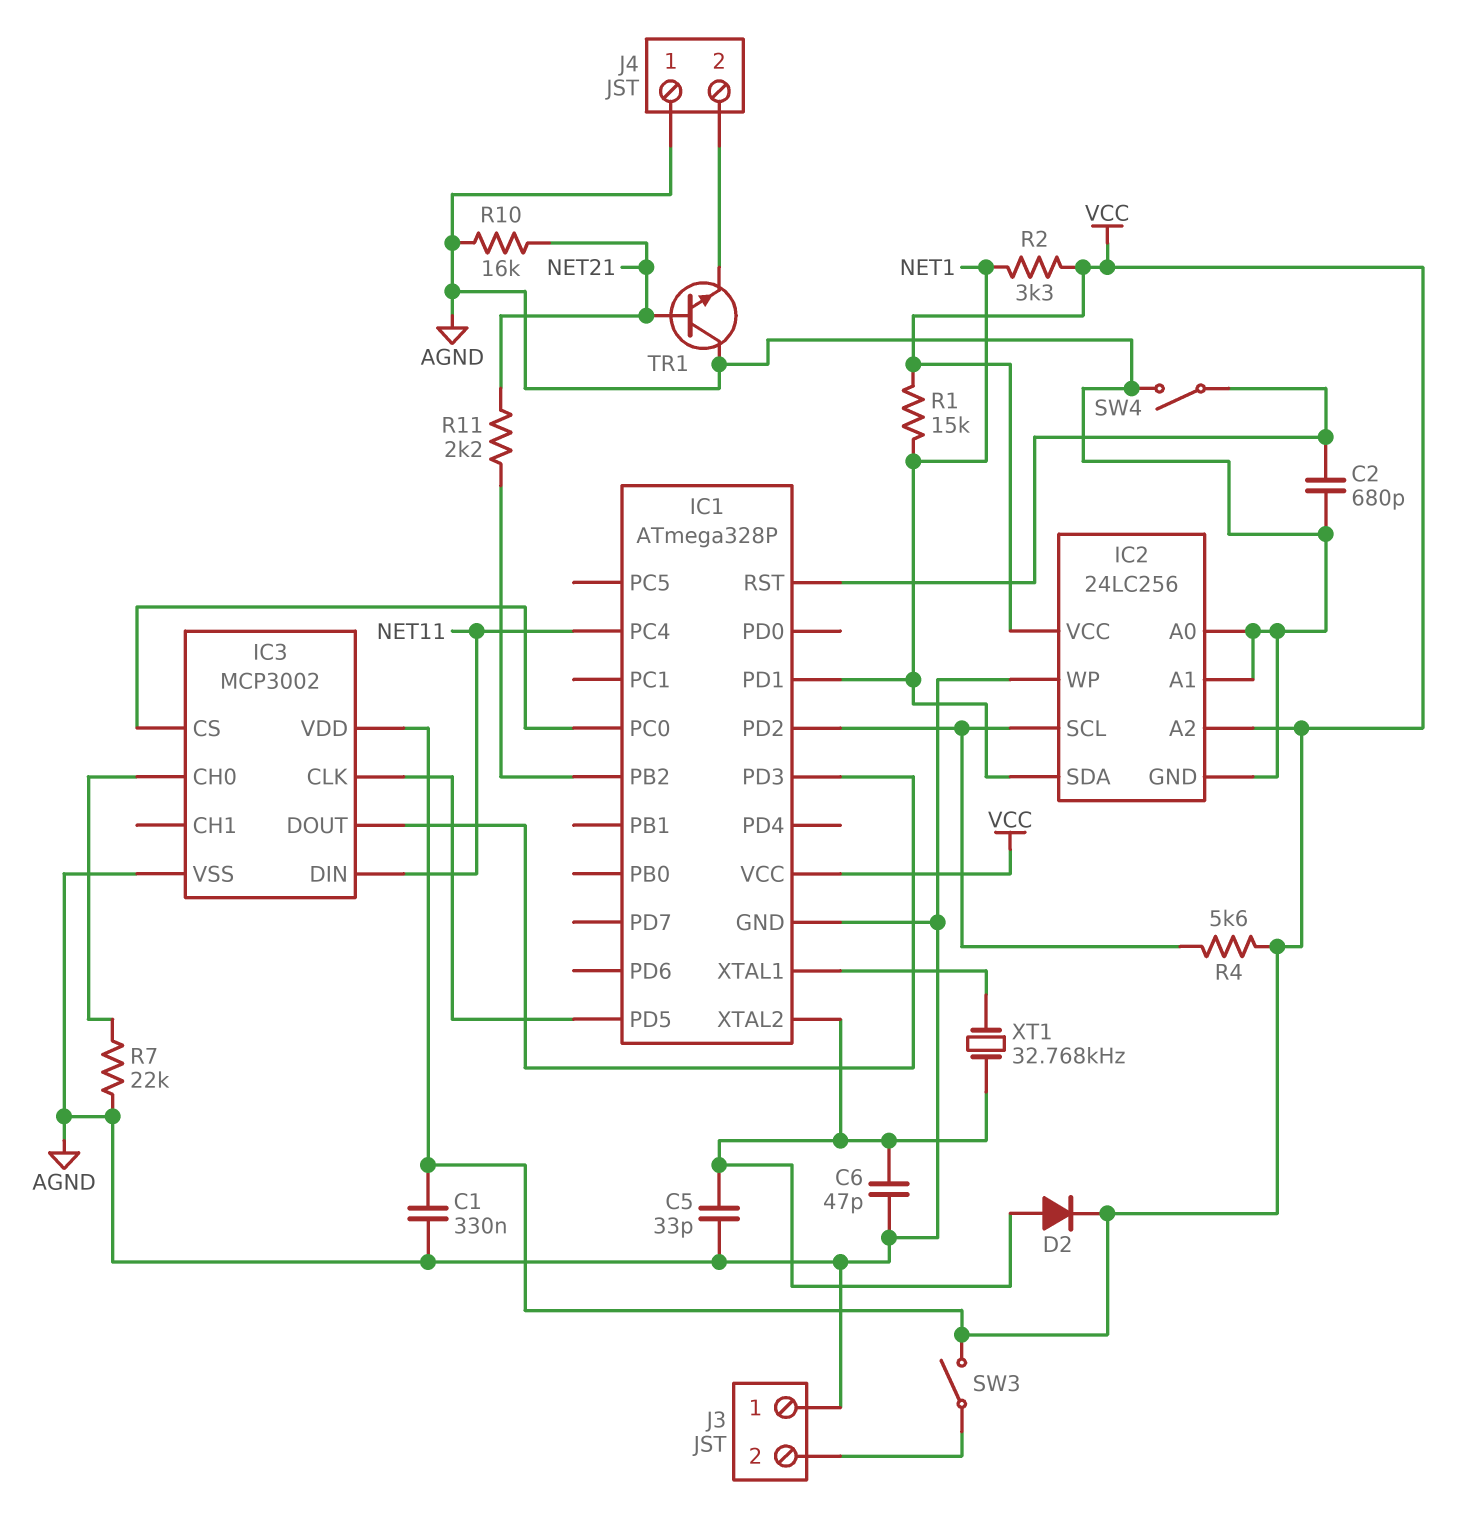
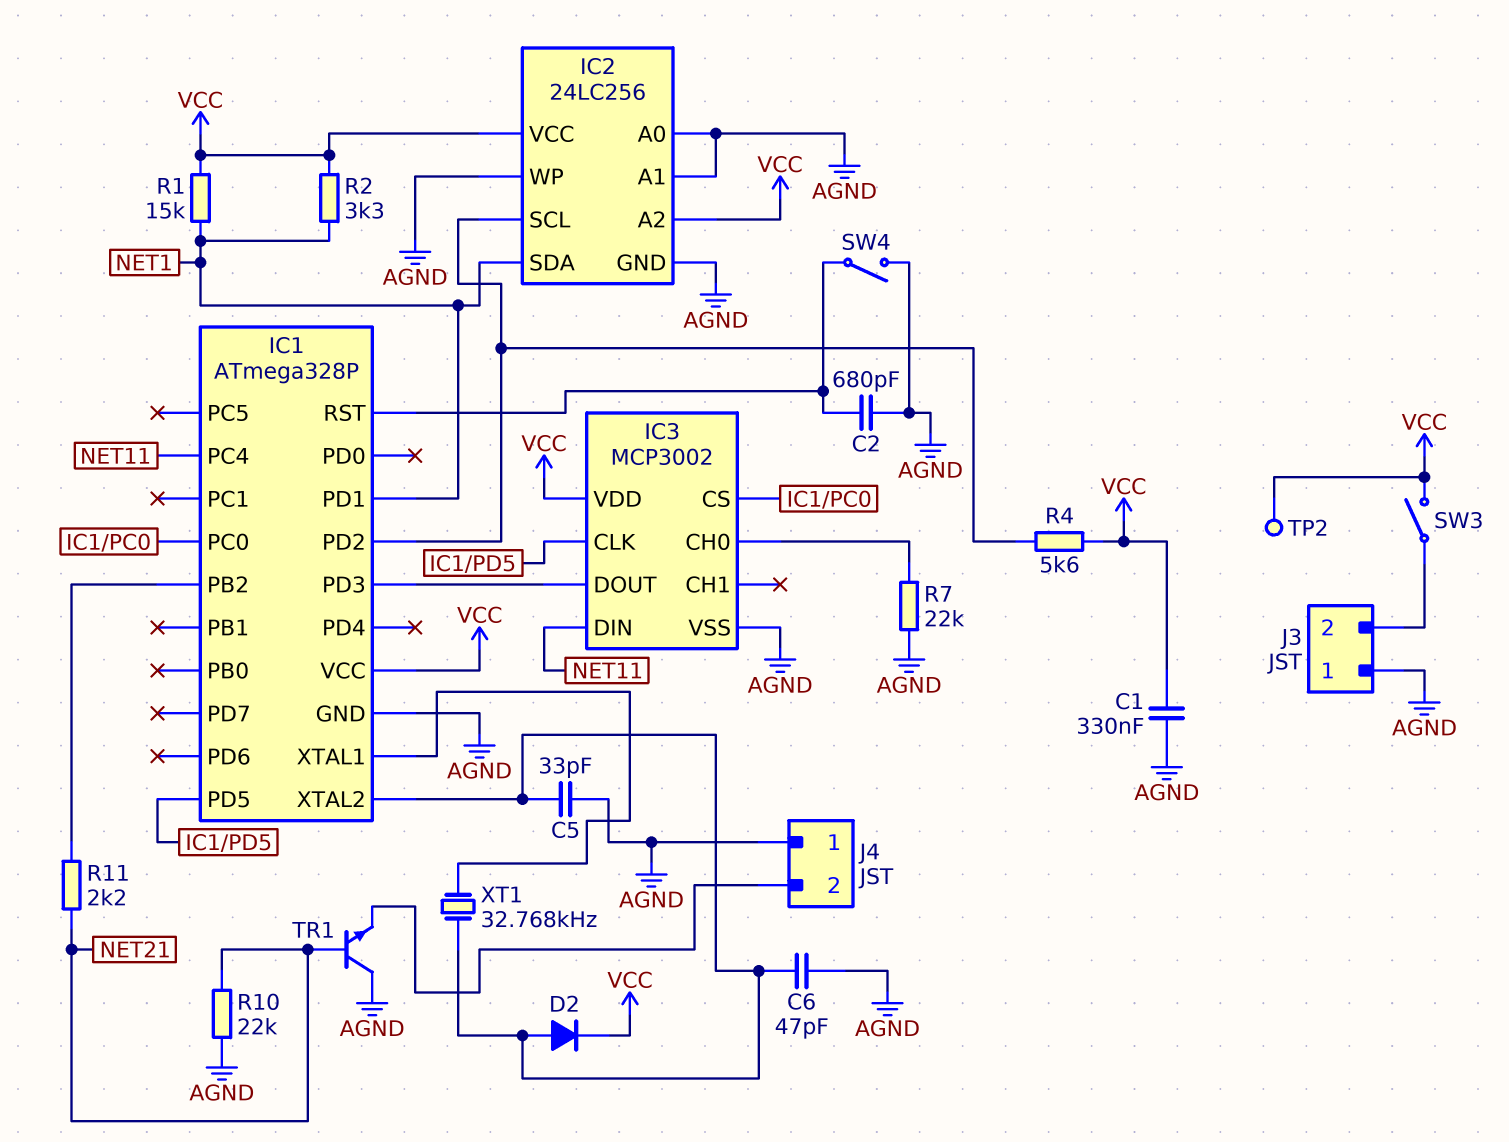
R10: 16k (AGND, NET21) -> 22k (AGND, NET21)
TP2: none -> test point (VCC)

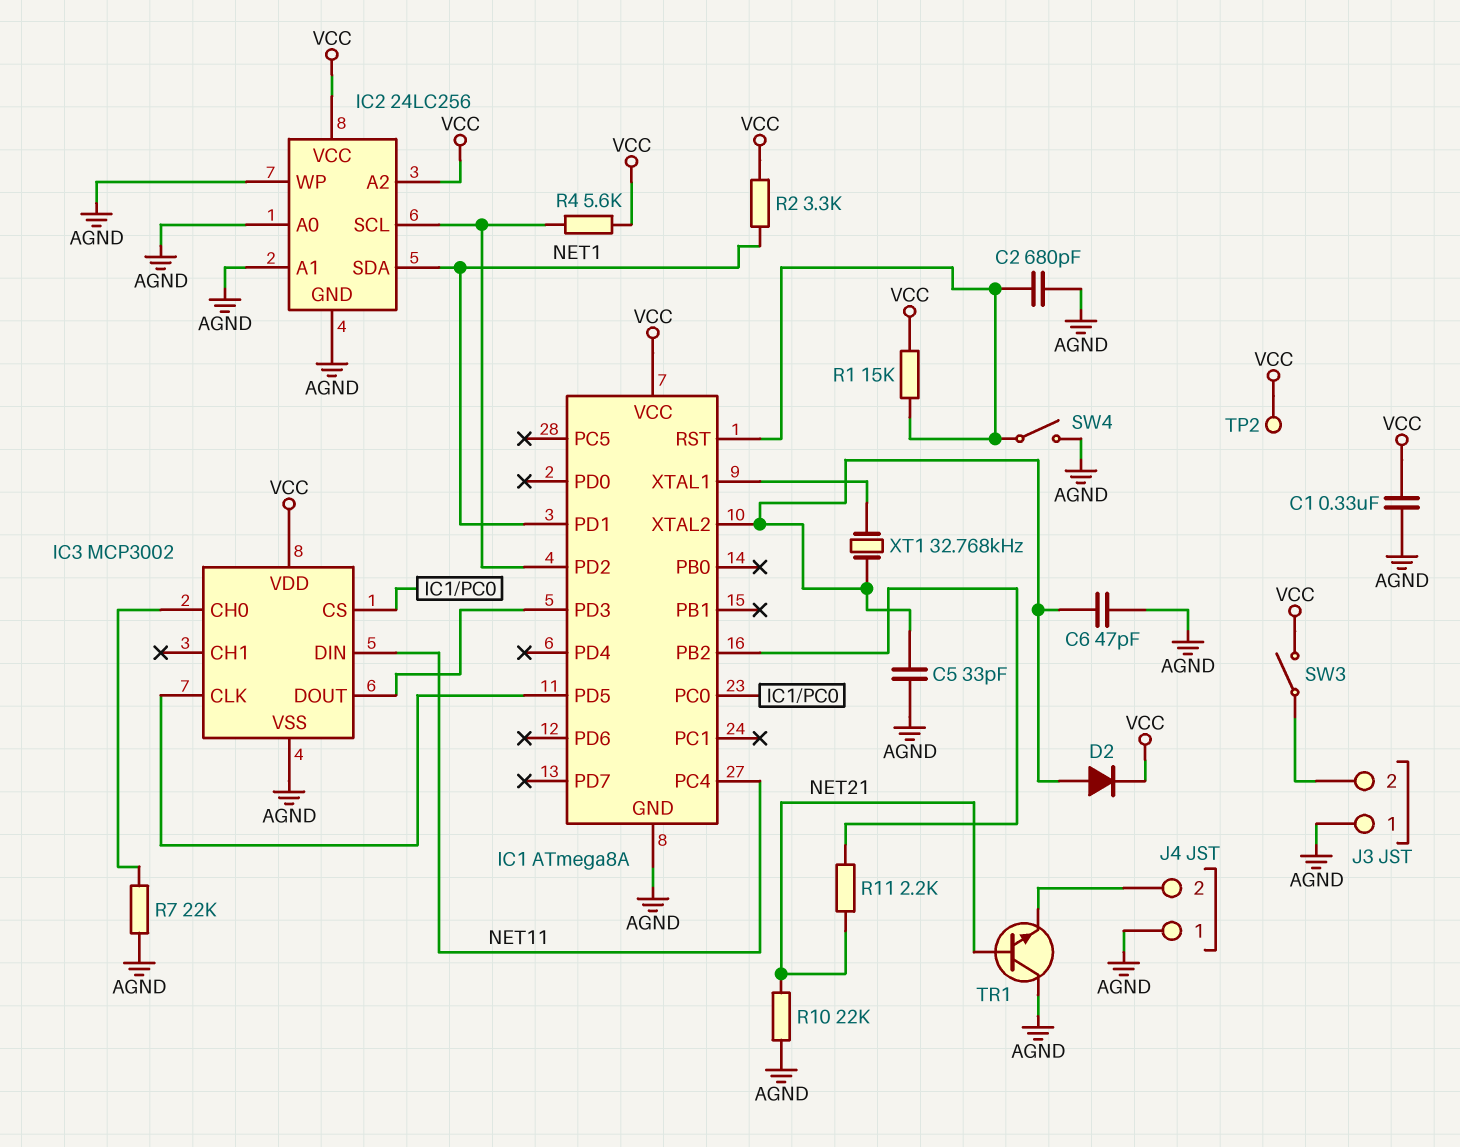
IC1: ATmega328P -> ATmega8A
R1: 15k (NET1, VCC) -> 15k (IC1/RST, VCC)

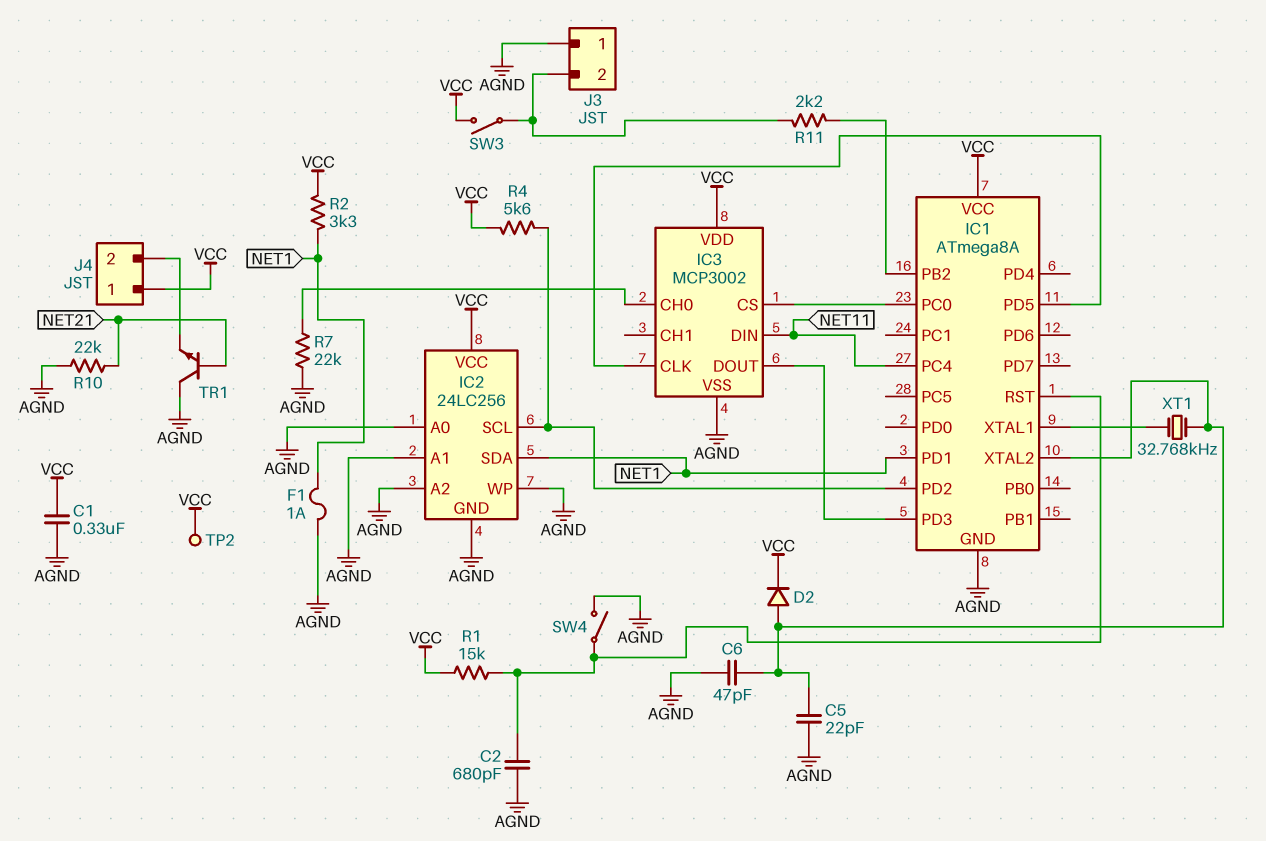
C5: 33pF (AGND, IC1/XTAL2) -> 22pF (AGND, IC1/XTAL2)
F1: none -> 1A (AGND, NET1)
IC2 pin A2: VCC -> AGND
J4 pin 1: AGND -> VCC
R11: 2.2k (IC1/PB2, NET21) -> 2.2k (IC1/PB2, J3/2)

